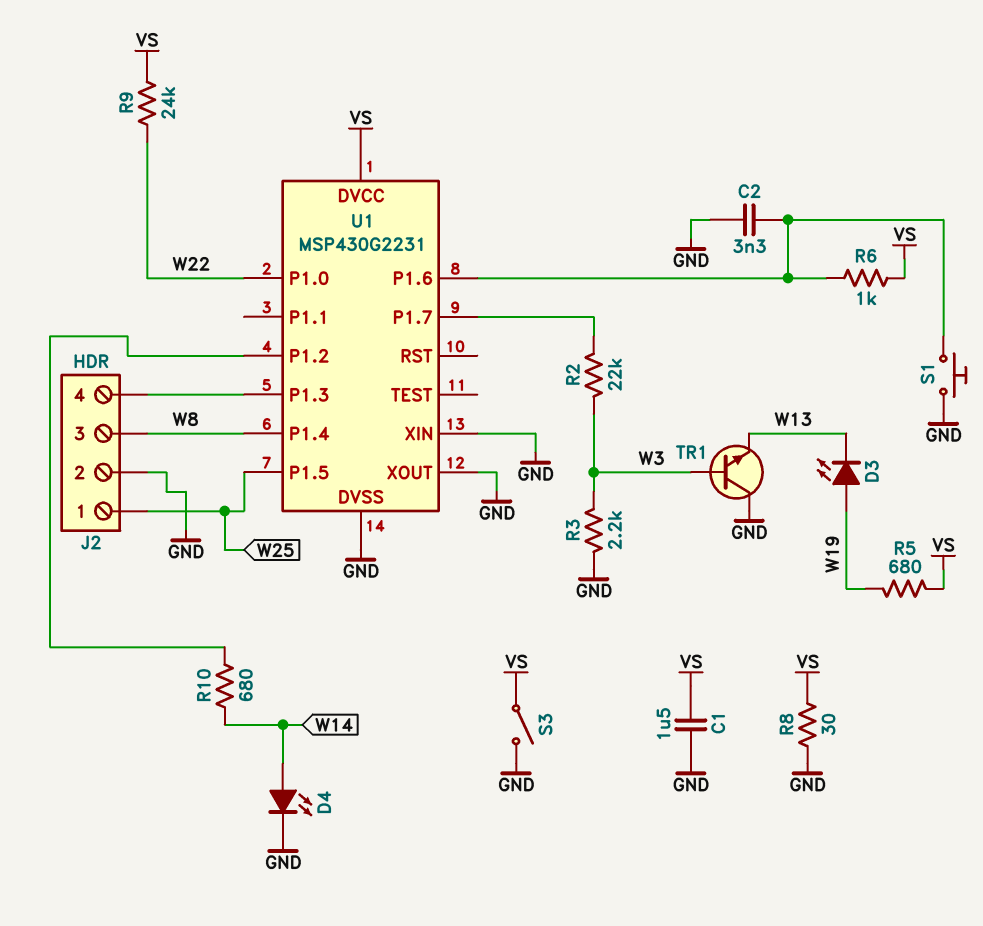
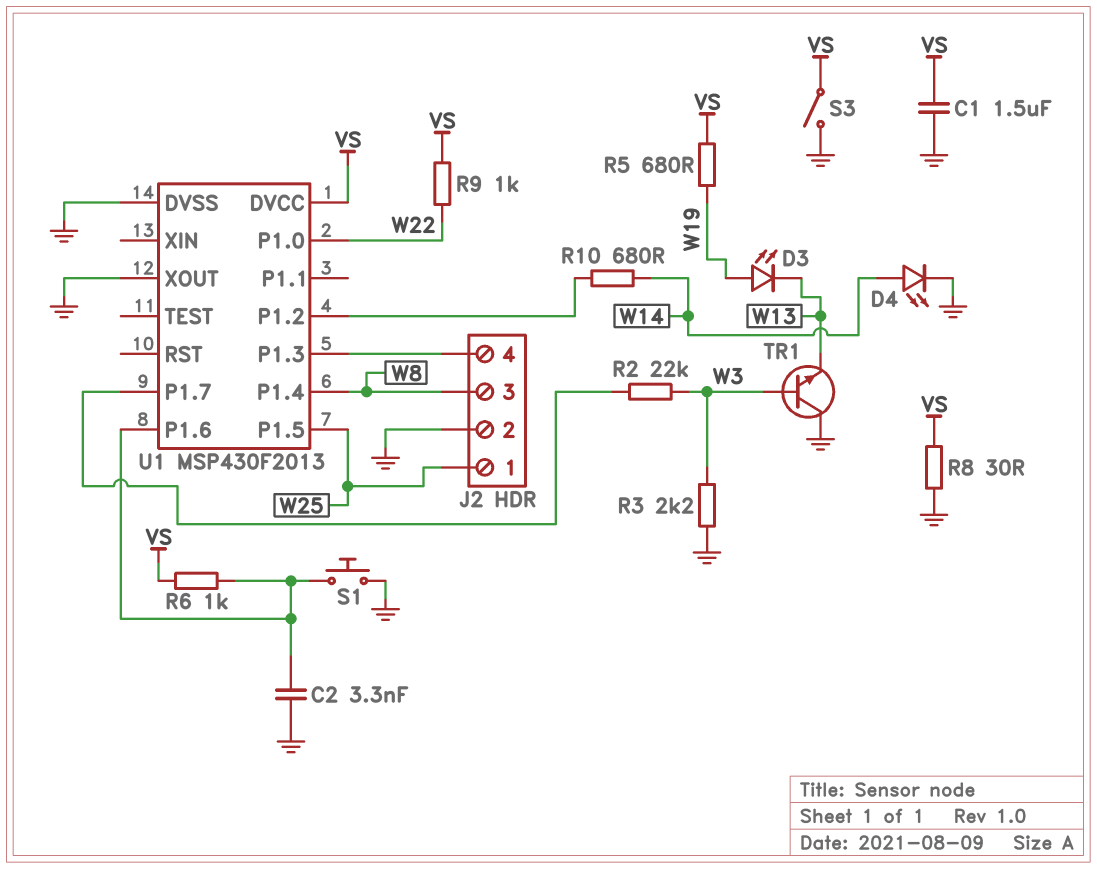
R9: 24k (VS, W22) -> 1k (VS, W22)
U1: MSP430G2231 -> MSP430F2013
U1 pin XIN: GND -> none

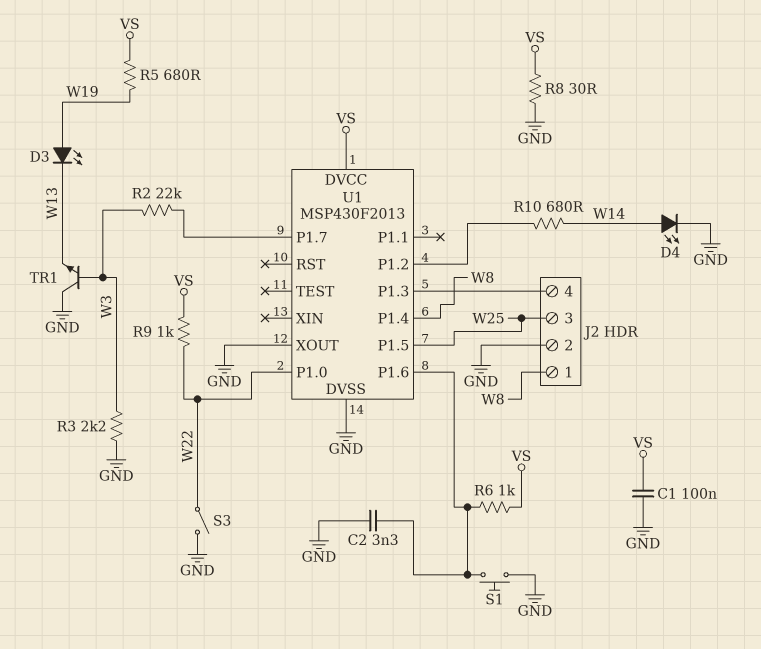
C1: 1.5uF (GND, VS) -> 100nF (GND, VS)
J2 pin 1: W25 -> W8
J2 pin 3: W8 -> W25
S3: switch (GND, VS) -> switch (GND, W22)

